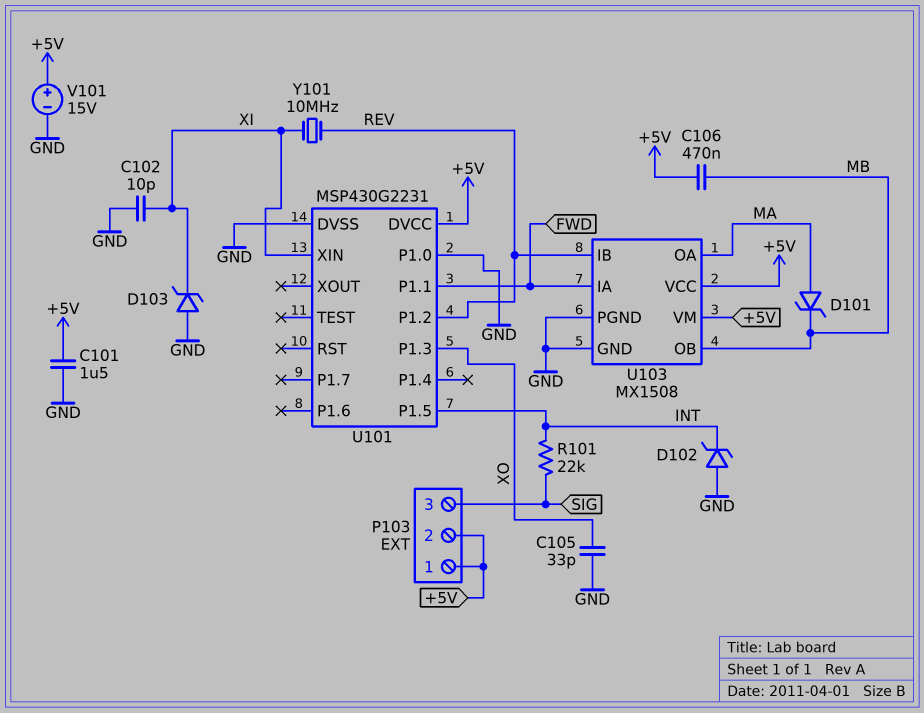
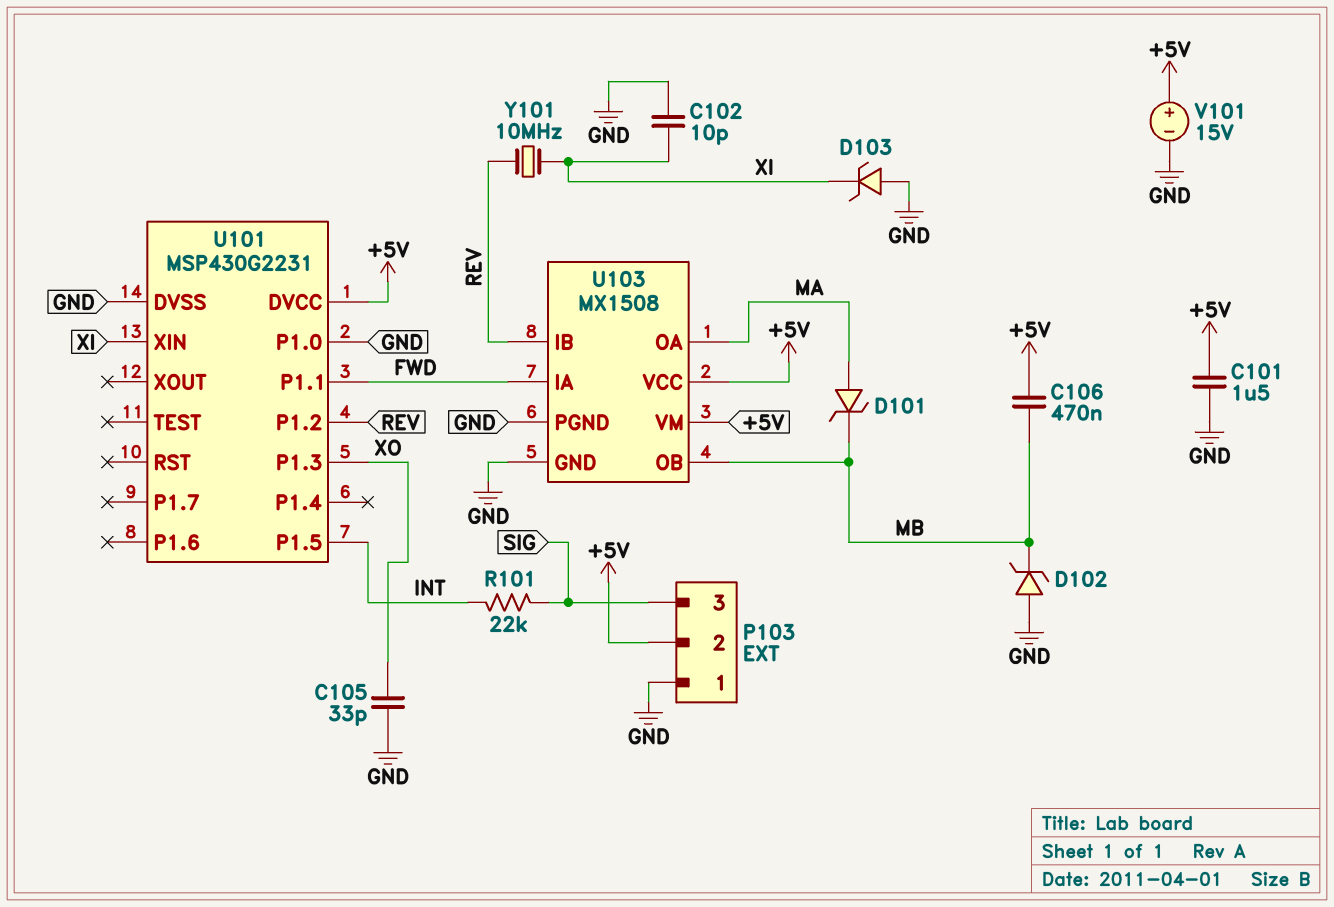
D102: zener (A GND, K INT) -> zener (A GND, K MB)
P103 pin 1: +5V -> GND

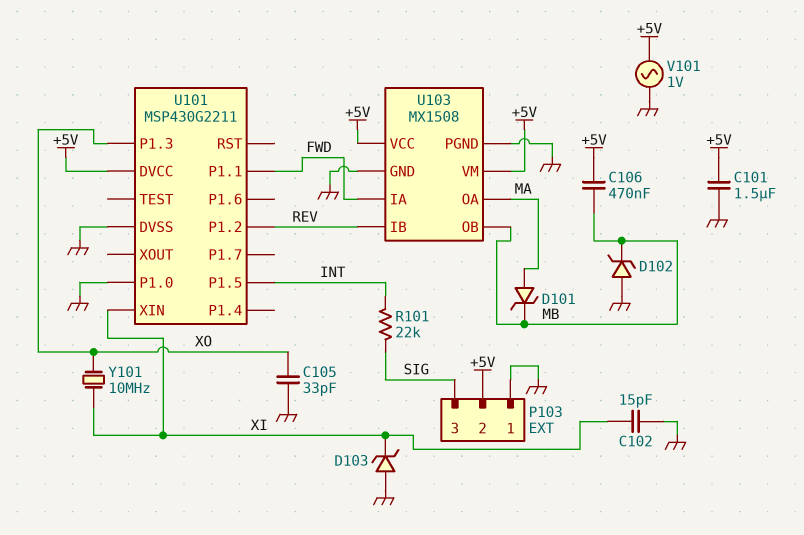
C102: 10pF (GND, XI) -> 15pF (GND, XI)
U101: MSP430G2231 -> MSP430G2211
V101: 15V (plus +5V, minus GND) -> AC 1V (+5V, GND)
Y101: 10MHz (REV, XI) -> 10MHz (XI, XO)

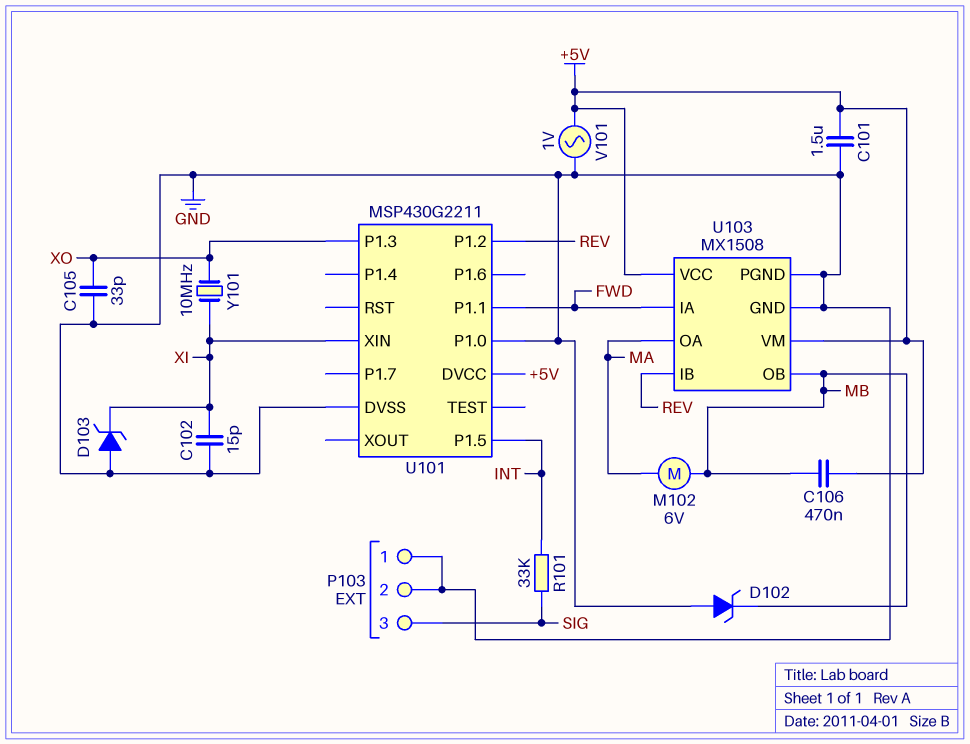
D101: zener (A MA, K MB) -> none
M102: none -> motor 6V (MA, MB)
P103 pin 2: +5V -> GND
R101: 22k (INT, SIG) -> 33k (INT, SIG)

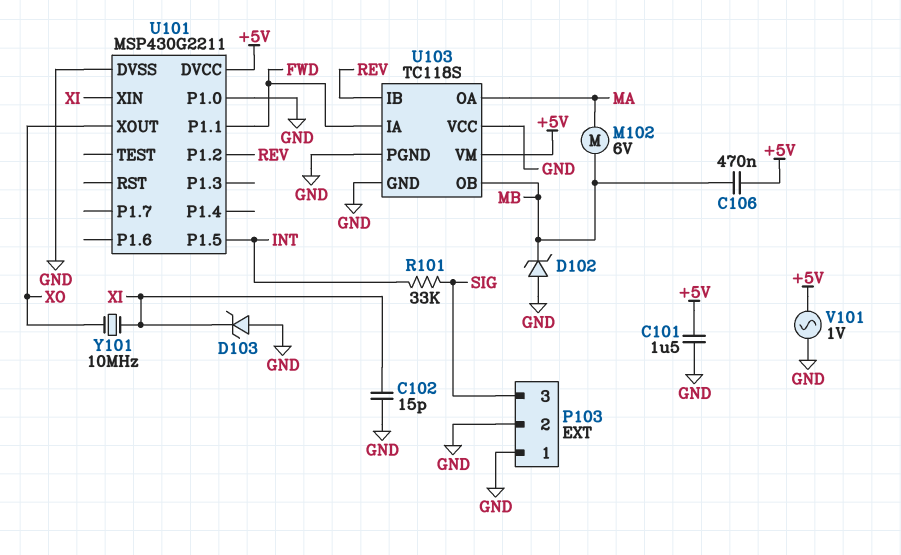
C105: 33pF (GND, XO) -> none
U101 pin P1.3: XO -> none
U101 pin XOUT: none -> XO
U103: MX1508 -> TC118S
U103 pin VCC: +5V -> GND

